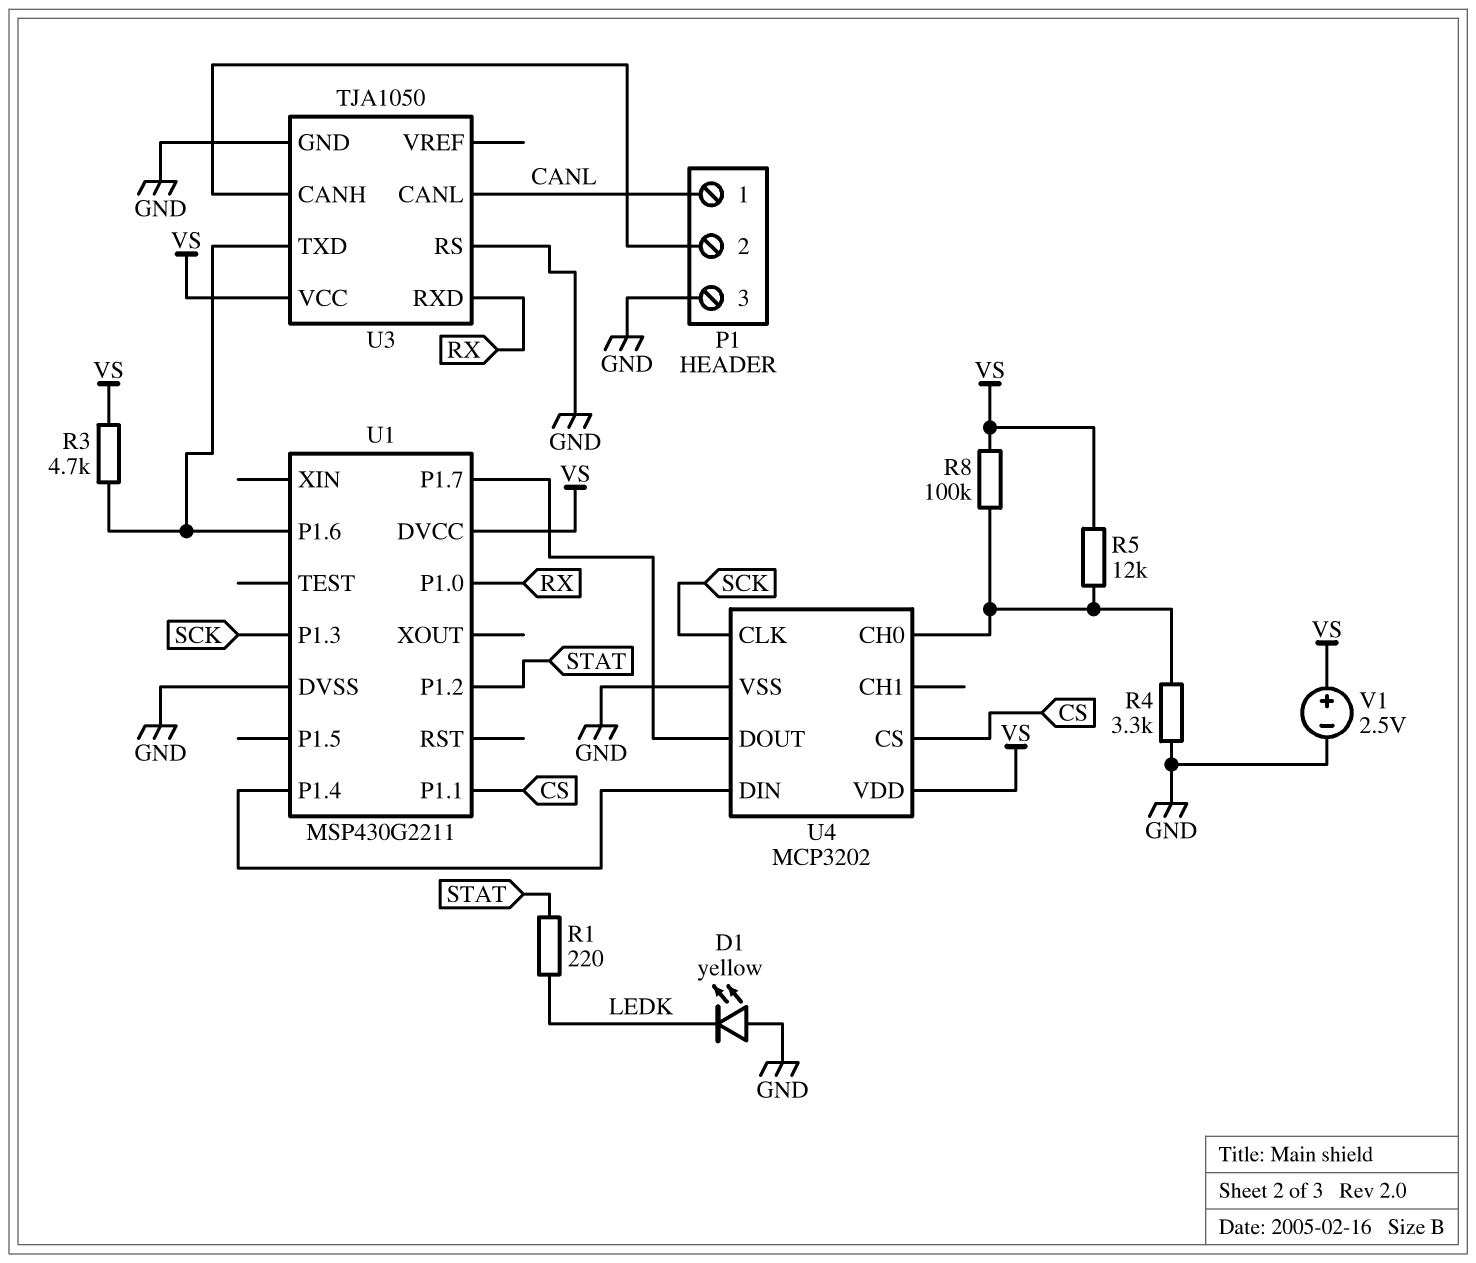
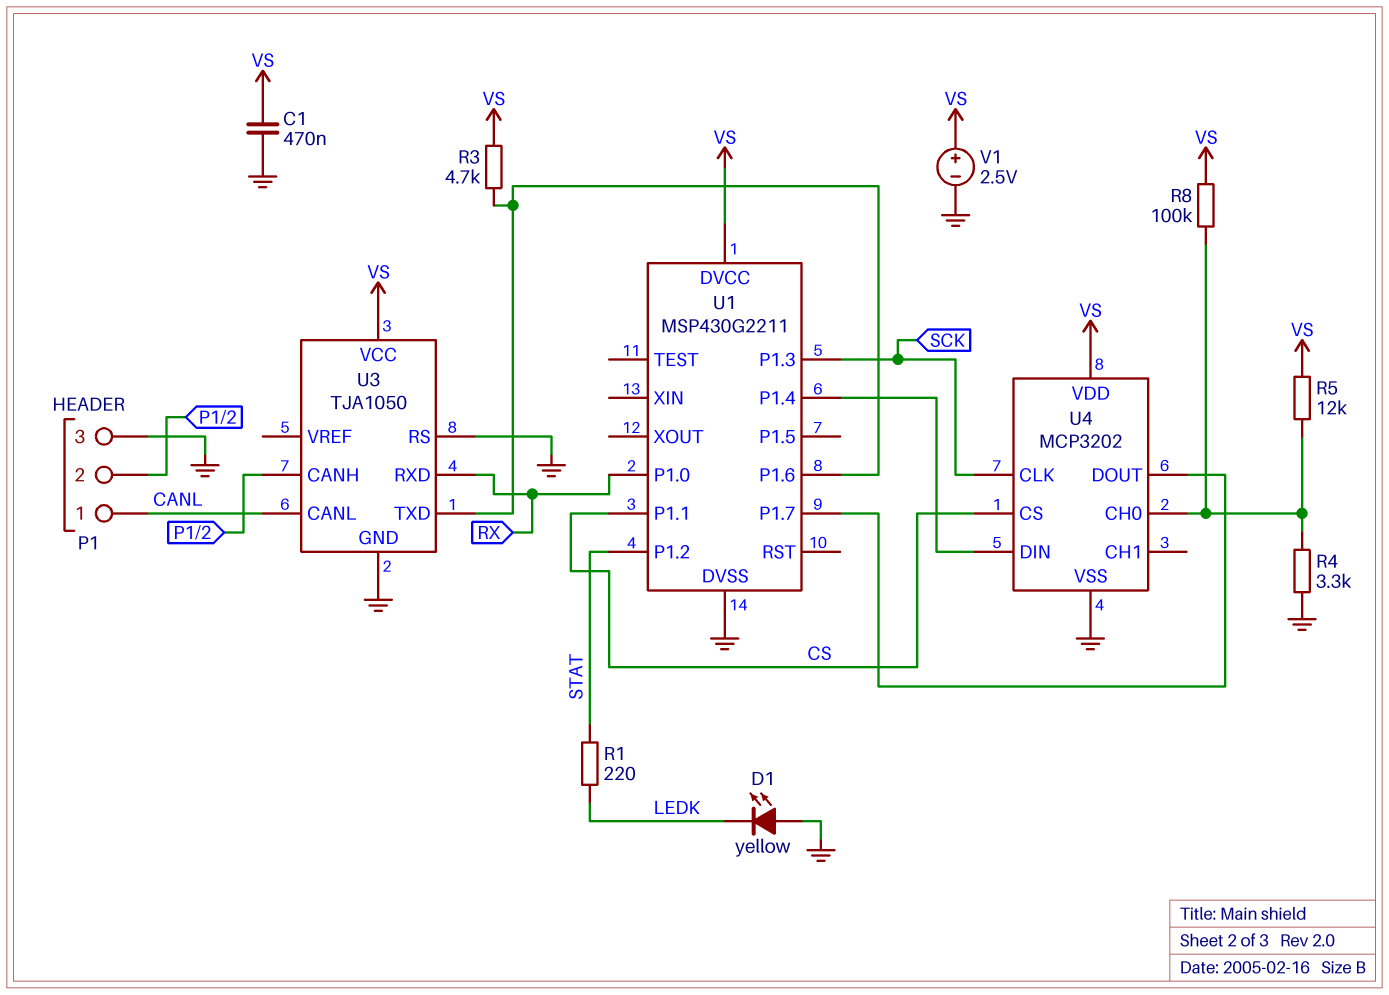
C1: none -> 470nF (GND, VS)

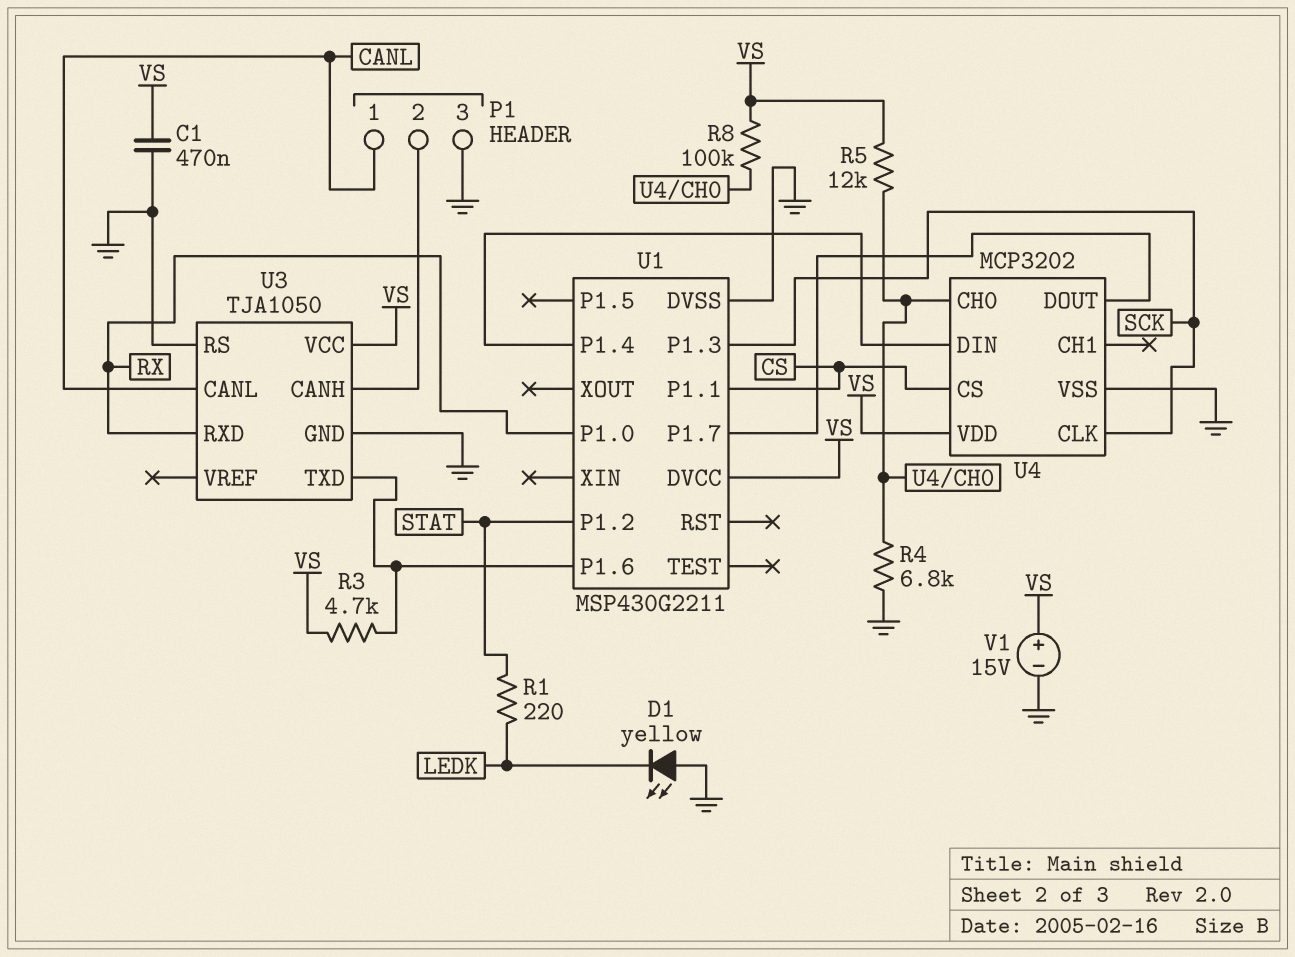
R4: 3.3k (GND, U4/CH0) -> 6.8k (GND, U4/CH0)
V1: 2.5V (plus VS, minus GND) -> 15V (plus VS, minus GND)

